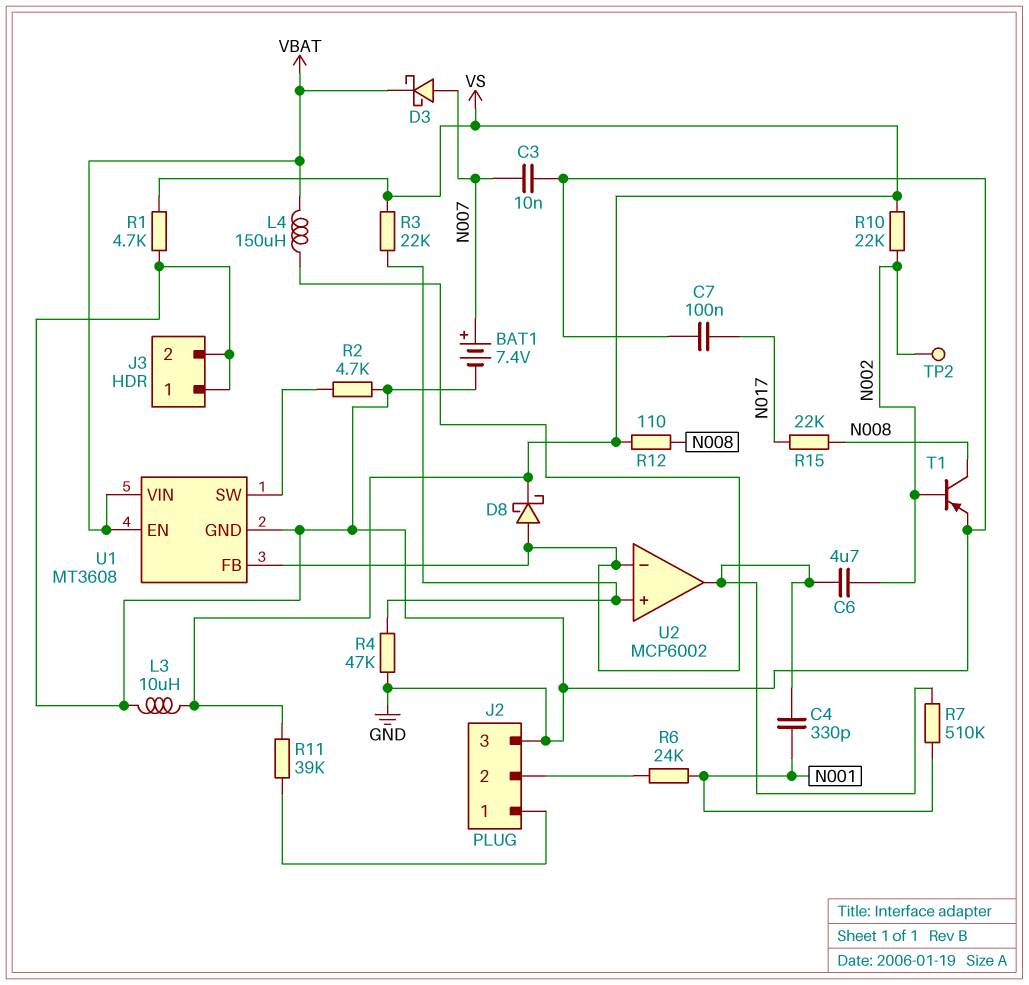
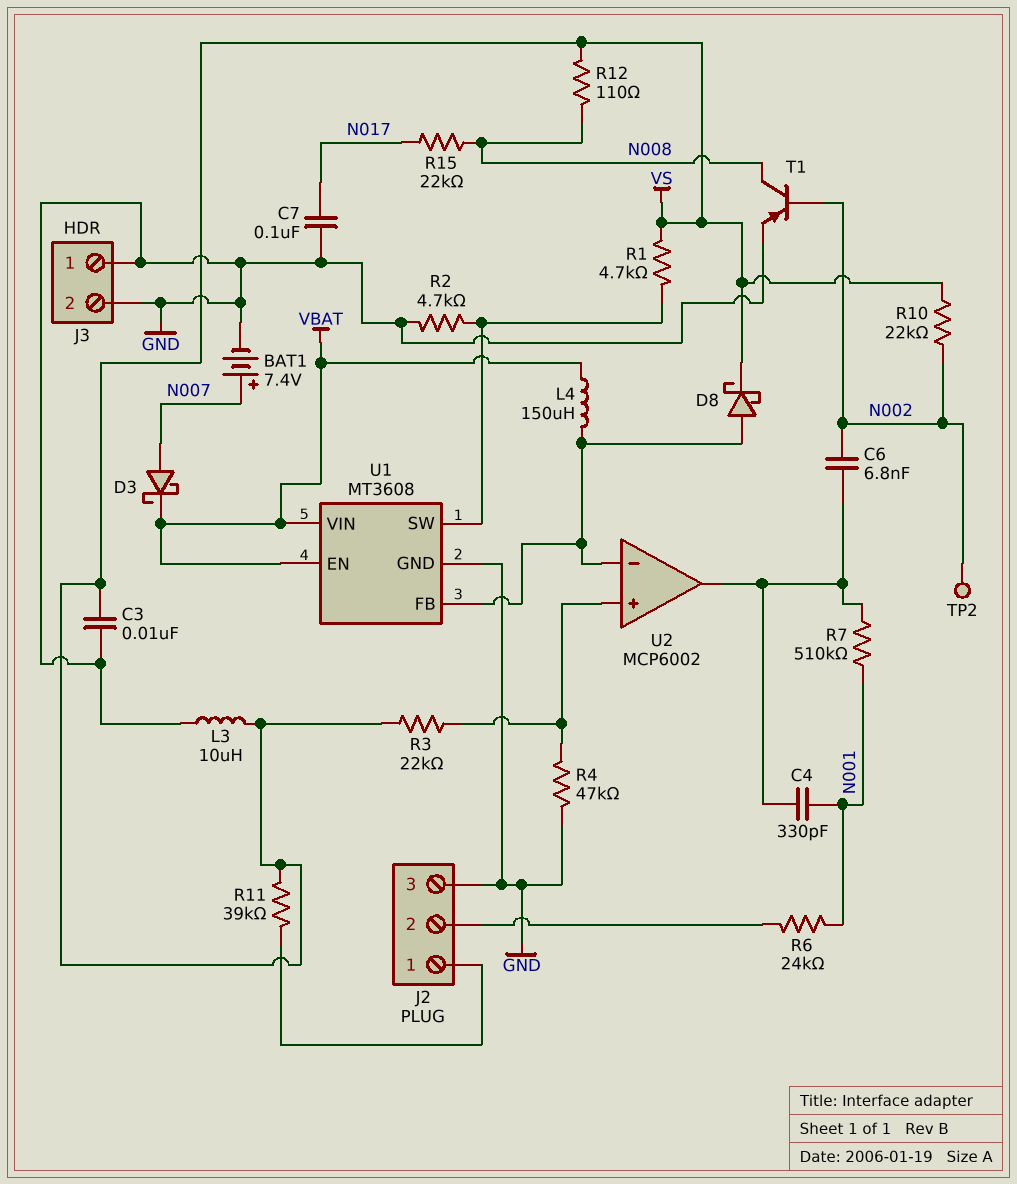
C3: 10nF (GND, N007) -> 10nF (GND, VS)
C6: 4.7uF (N002, U2/out) -> 6.8nF (N002, U2/out)
R1: 4.7k (GND, VS) -> 4.7k (U1/SW, VS)

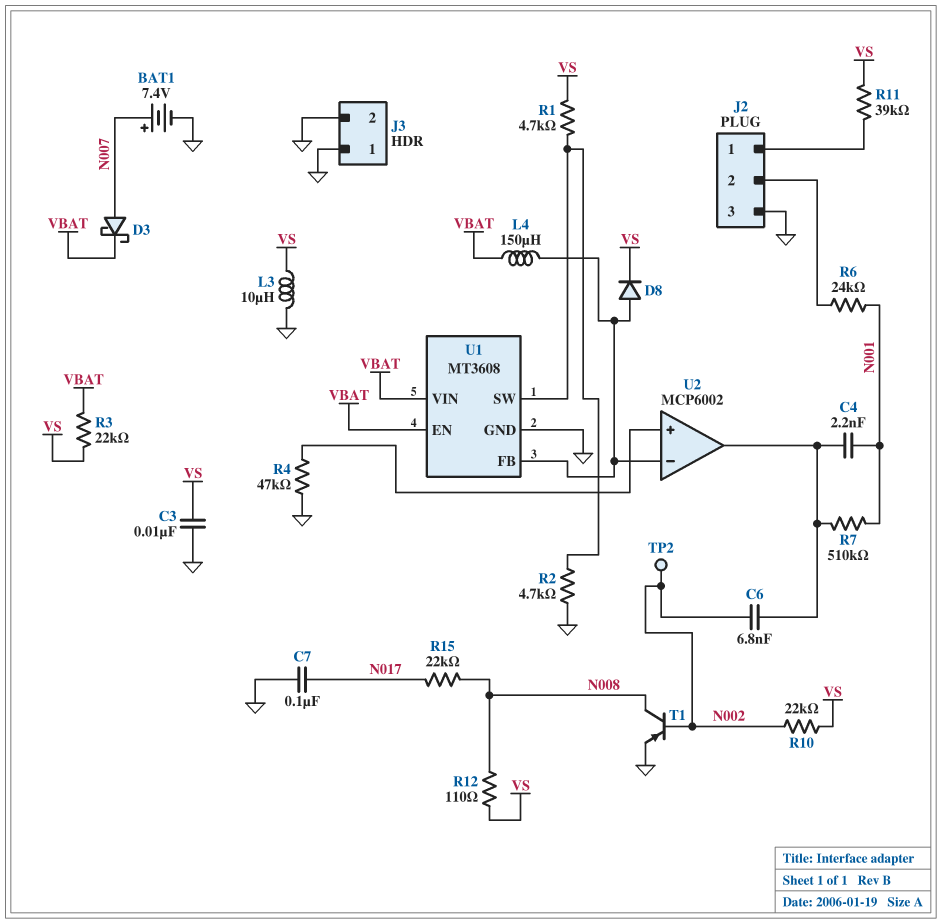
C4: 330pF (N001, U2/out) -> 2.2nF (N001, U2/out)
D8: schottky (A U1/FB, K VS) -> diode (A U1/FB, K VS)
R3: 22k (U2/in+, VS) -> 22k (VBAT, VS)

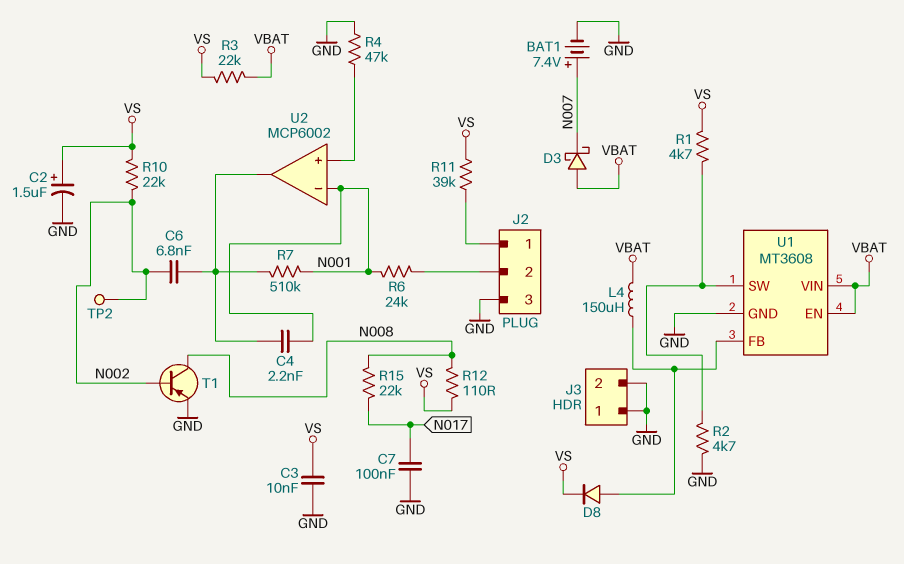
C2: none -> 1.5uF (plus VS, minus GND)
D3: schottky (A N007, K VBAT) -> schottky (A VBAT, K N007)
L3: 10uH (GND, VS) -> none
U2 pin in-: U1/FB -> N001

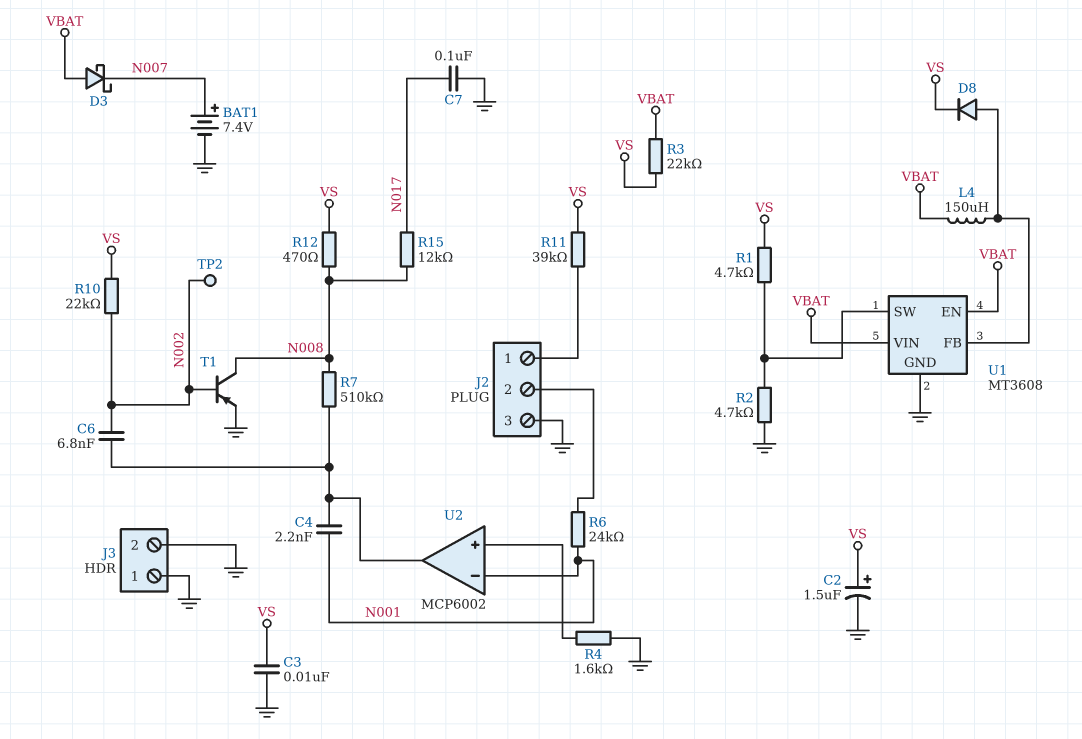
R4: 47k (GND, U2/in+) -> 1.6k (GND, U2/in+)
R7: 510k (N001, U2/out) -> 510k (N008, U2/out)
R12: 110 (N008, VS) -> 470 (N008, VS)
R15: 22k (N008, N017) -> 12k (N008, N017)

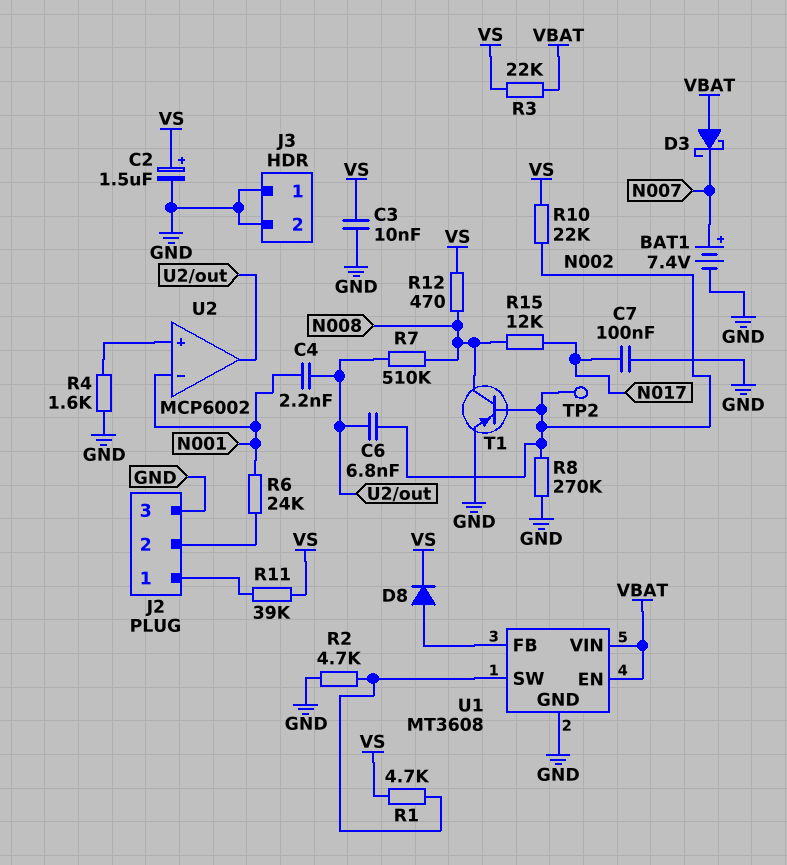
L4: 150uH (U1/FB, VBAT) -> none
R8: none -> 270k (GND, N002)

